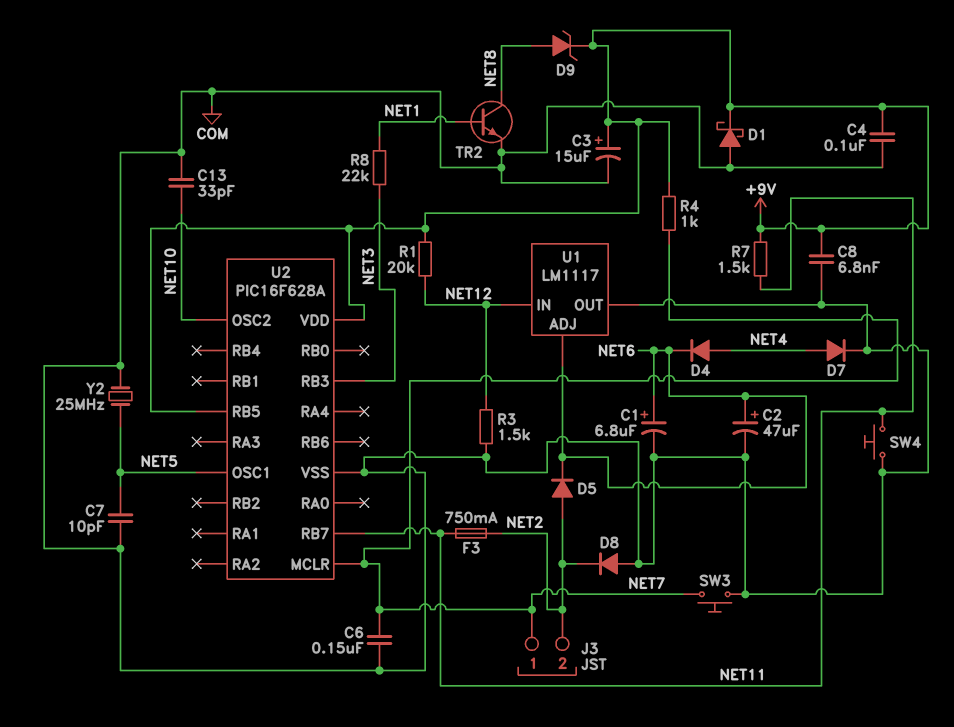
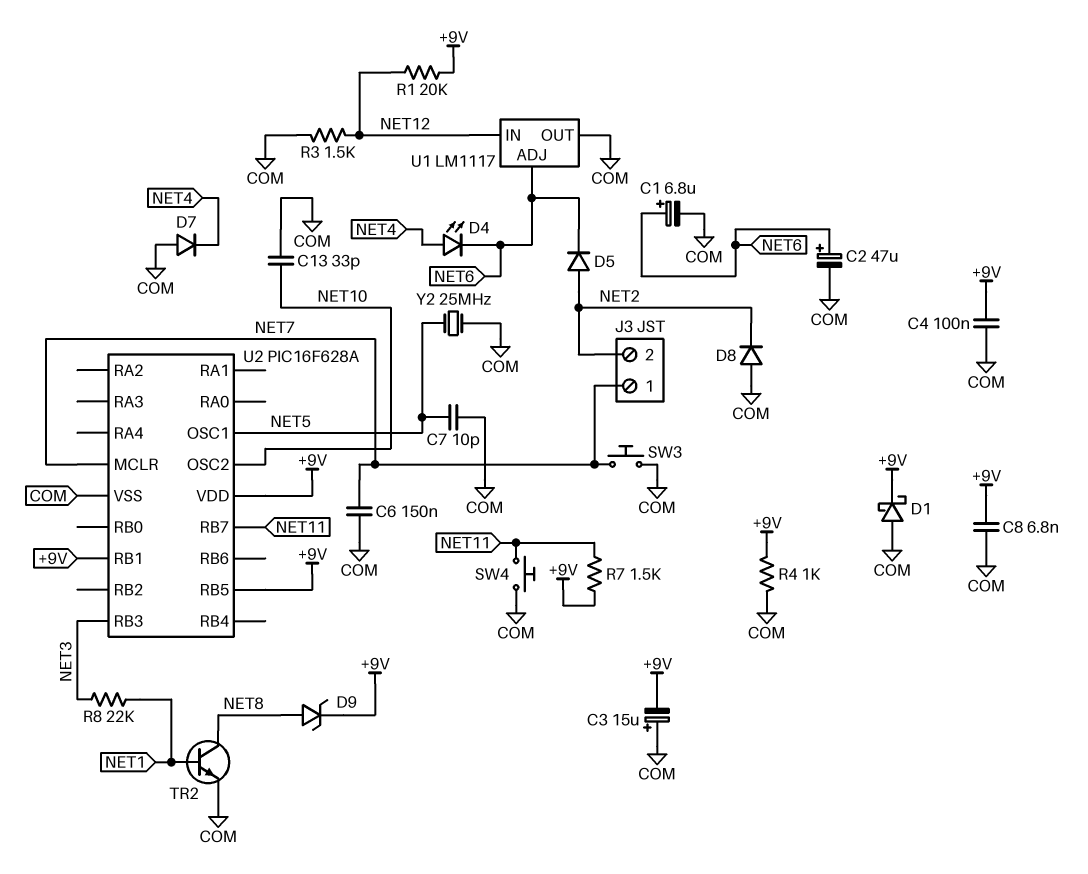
C3: 15uF (plus +9V, minus COM) -> 15uF (plus COM, minus +9V)
D4: diode (A NET4, K NET6) -> LED (A NET4, K NET6)
D7: diode (A NET4, K COM) -> diode (A COM, K NET4)
F3: 750mA (NET2, NET11) -> none
R4: 1k (+9V, NET7) -> 1k (+9V, COM)
U2 pin RB1: none -> +9V

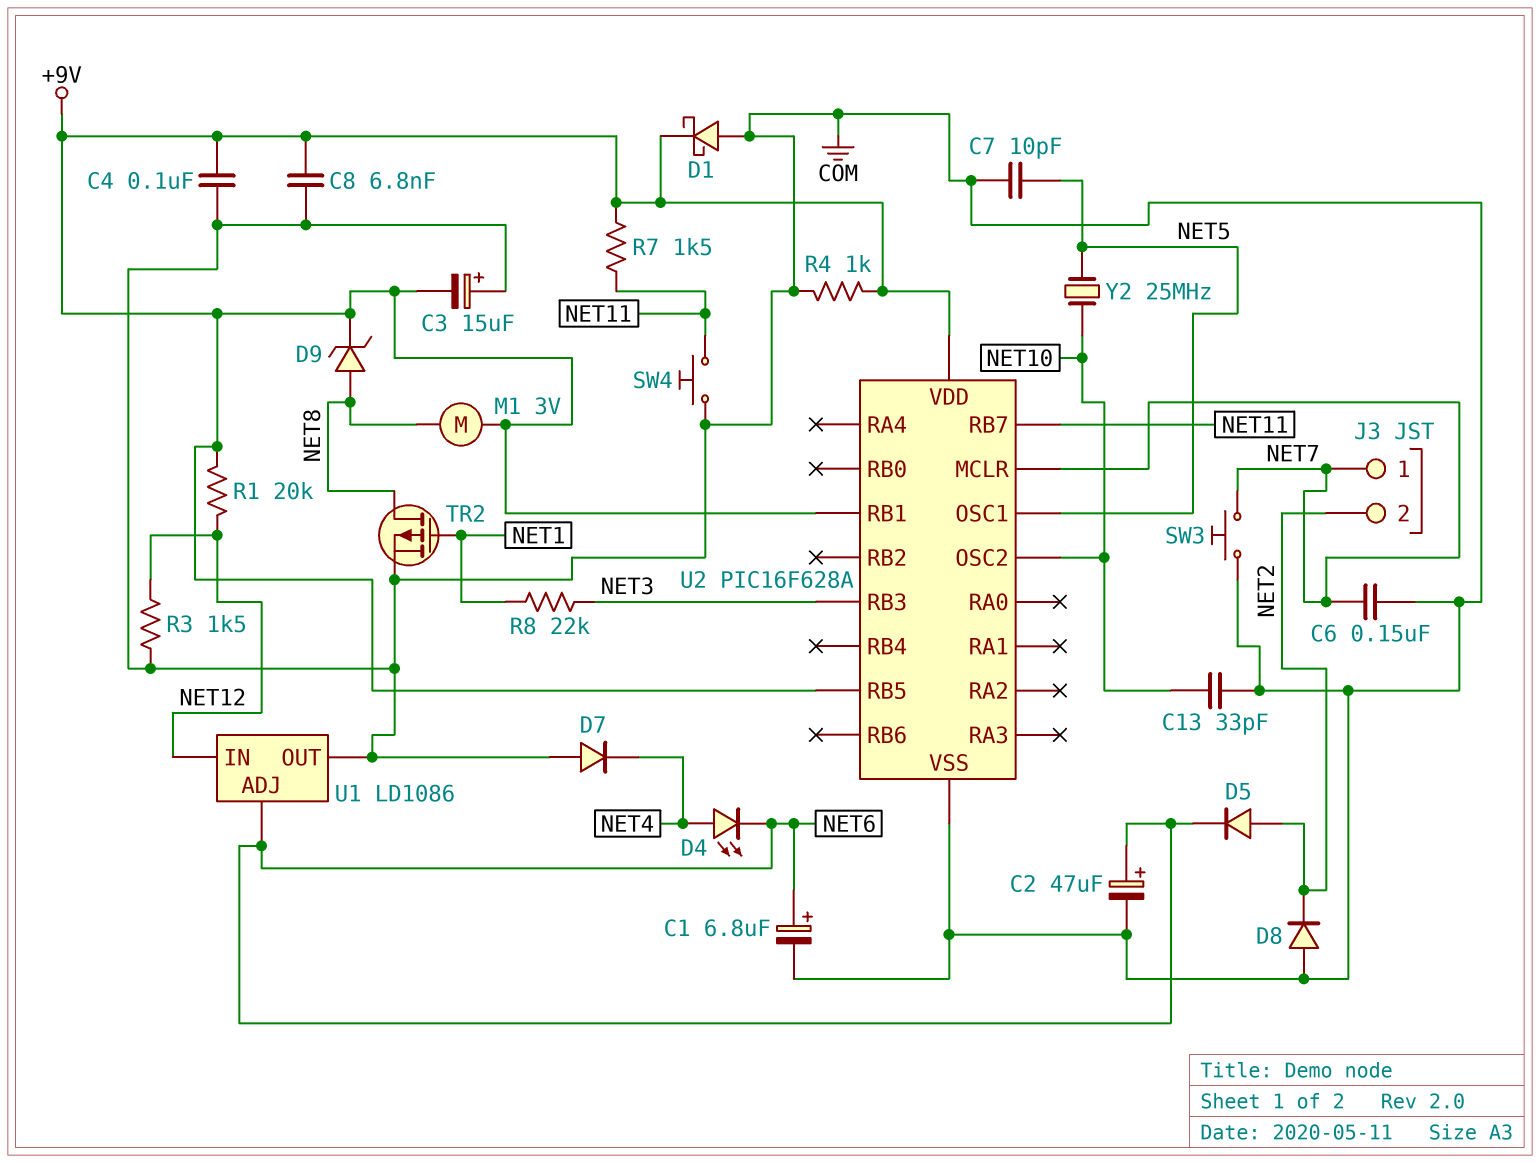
M1: none -> motor 3V (+9V, NET8)
TR2: NPN (B NET1, C NET8, E COM) -> PMOS (G NET1, D NET8, S COM)
U1: LM1117 -> LD1086
Y2: 25MHz (COM, NET5) -> 25MHz (NET5, NET10)

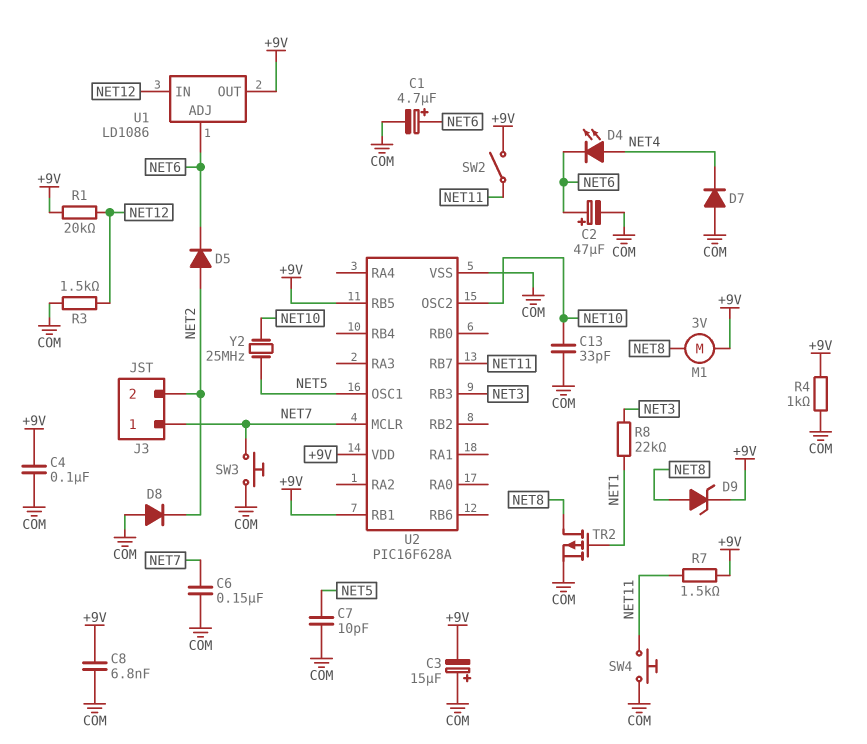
C1: 6.8uF (plus NET6, minus COM) -> 4.7uF (plus NET6, minus COM)
D1: schottky (A COM, K +9V) -> none
SW2: none -> switch (+9V, NET11)
U1 pin OUT: COM -> +9V

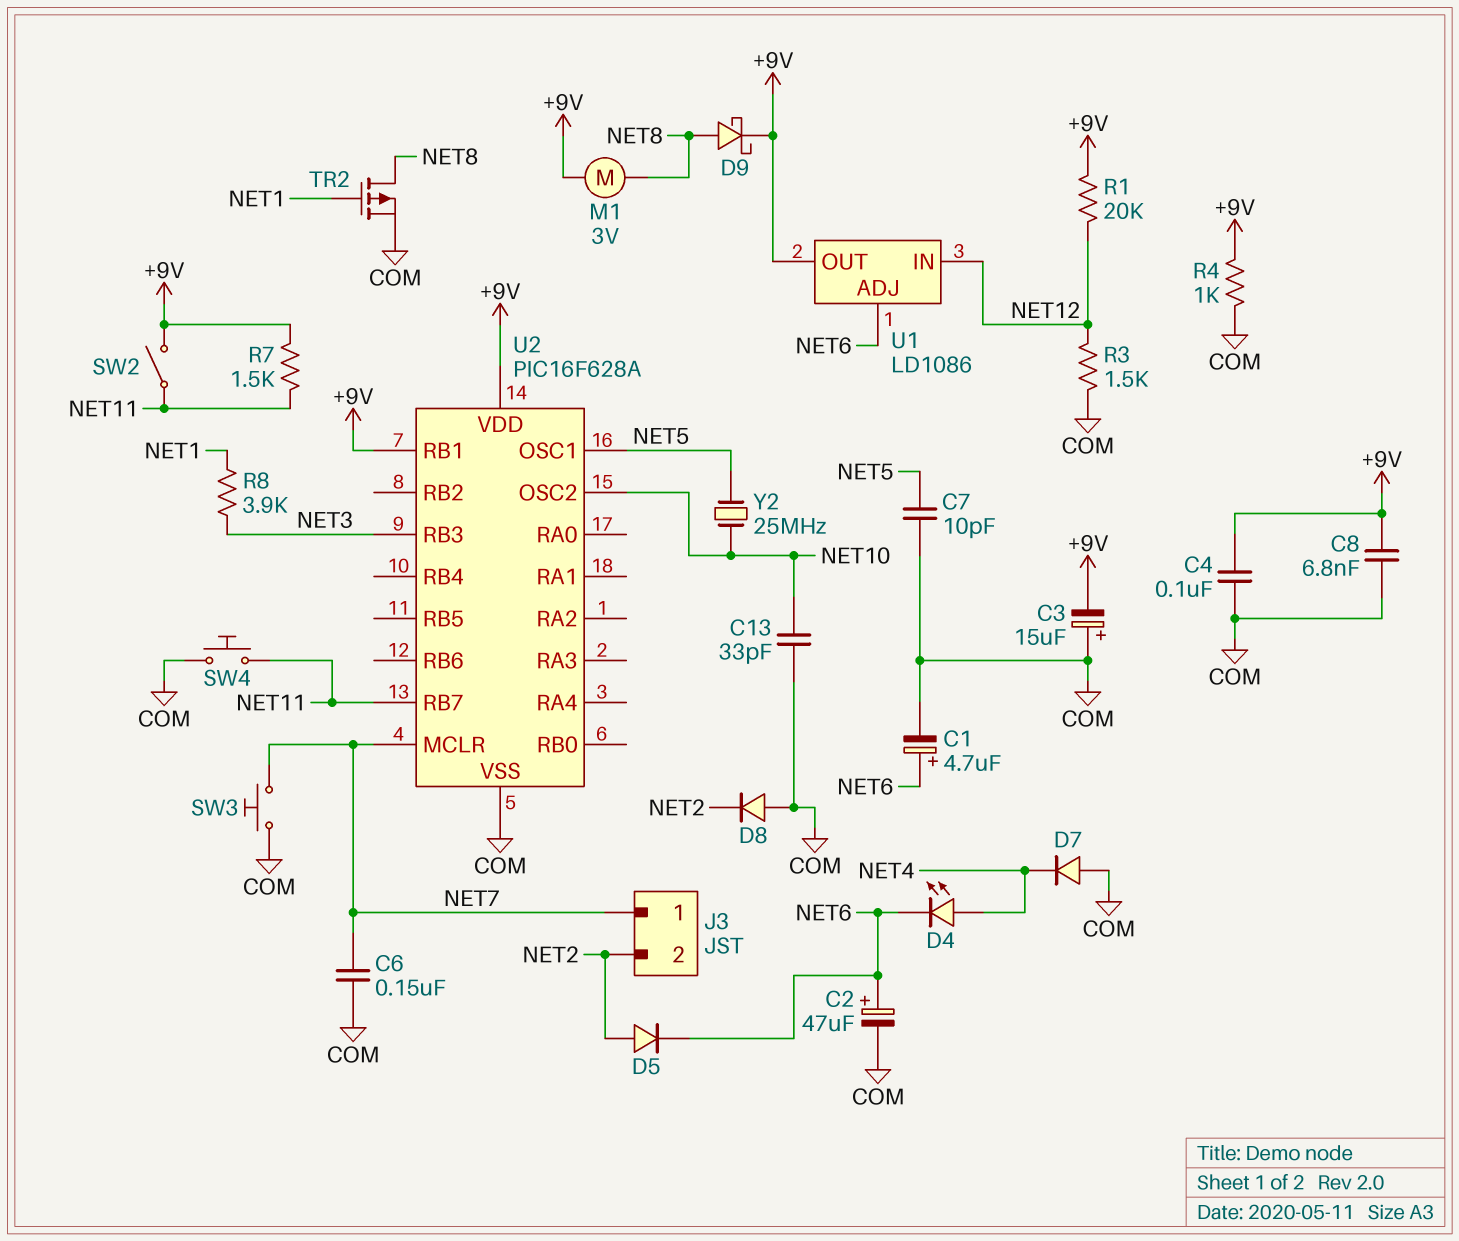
D9: zener (A NET8, K +9V) -> schottky (A NET8, K +9V)
R8: 22k (NET1, NET3) -> 3.9k (NET1, NET3)
U2 pin RB5: +9V -> none

